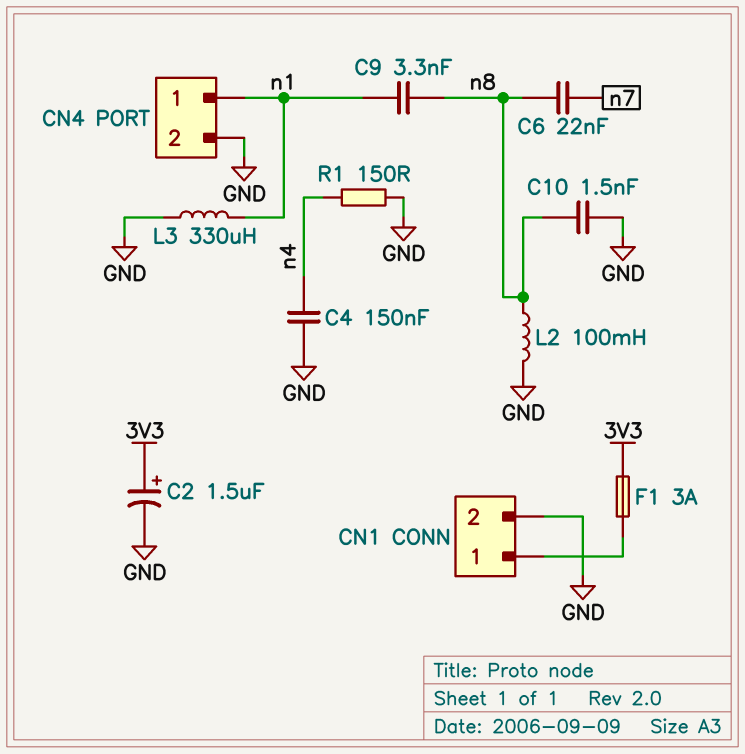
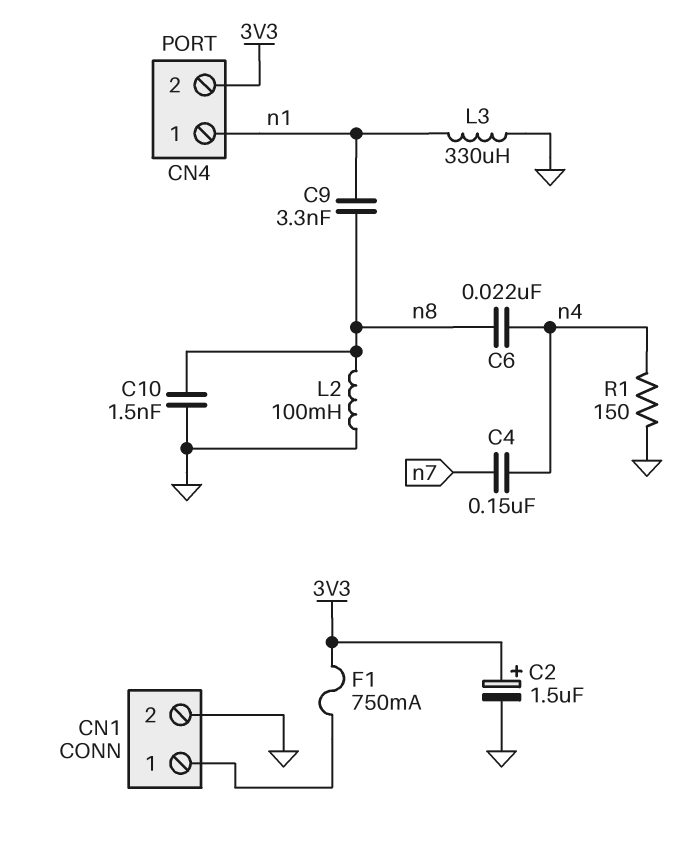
C4: 150nF (GND, n4) -> 150nF (n4, n7)
C6: 22nF (n7, n8) -> 22nF (n4, n8)
CN4 pin 2: GND -> 3V3
F1: 3A (3V3, CN1/1) -> 750mA (3V3, CN1/1)

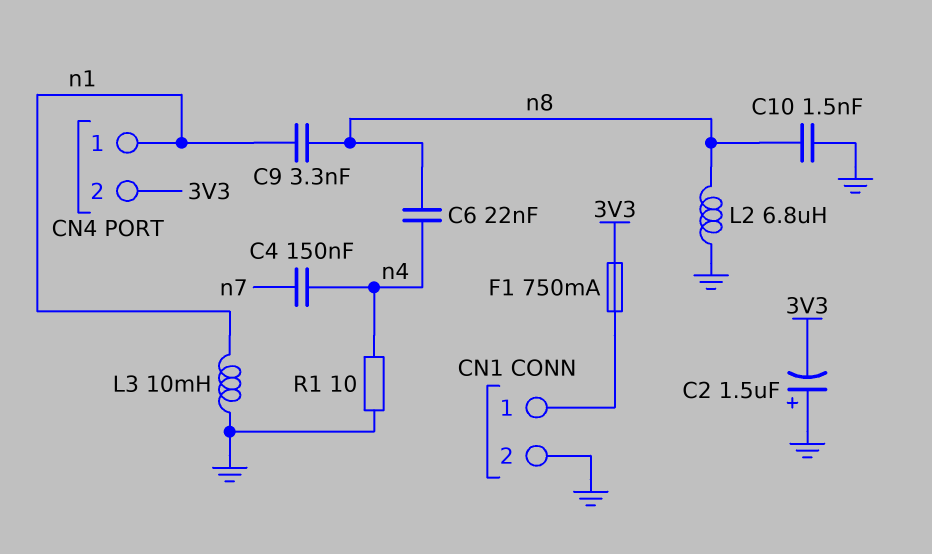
C2: 1.5uF (plus 3V3, minus GND) -> 1.5uF (plus GND, minus 3V3)
L2: 100mH (GND, n8) -> 6.8uH (GND, n8)
L3: 330uH (GND, n1) -> 10mH (GND, n1)
R1: 150 (GND, n4) -> 10 (GND, n4)

